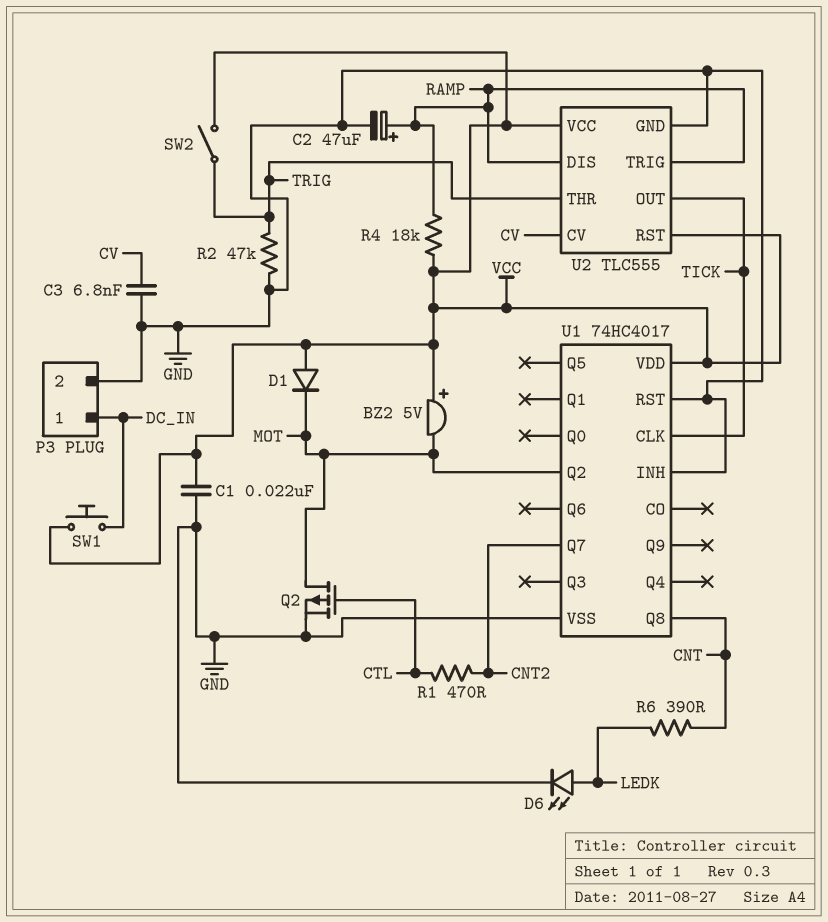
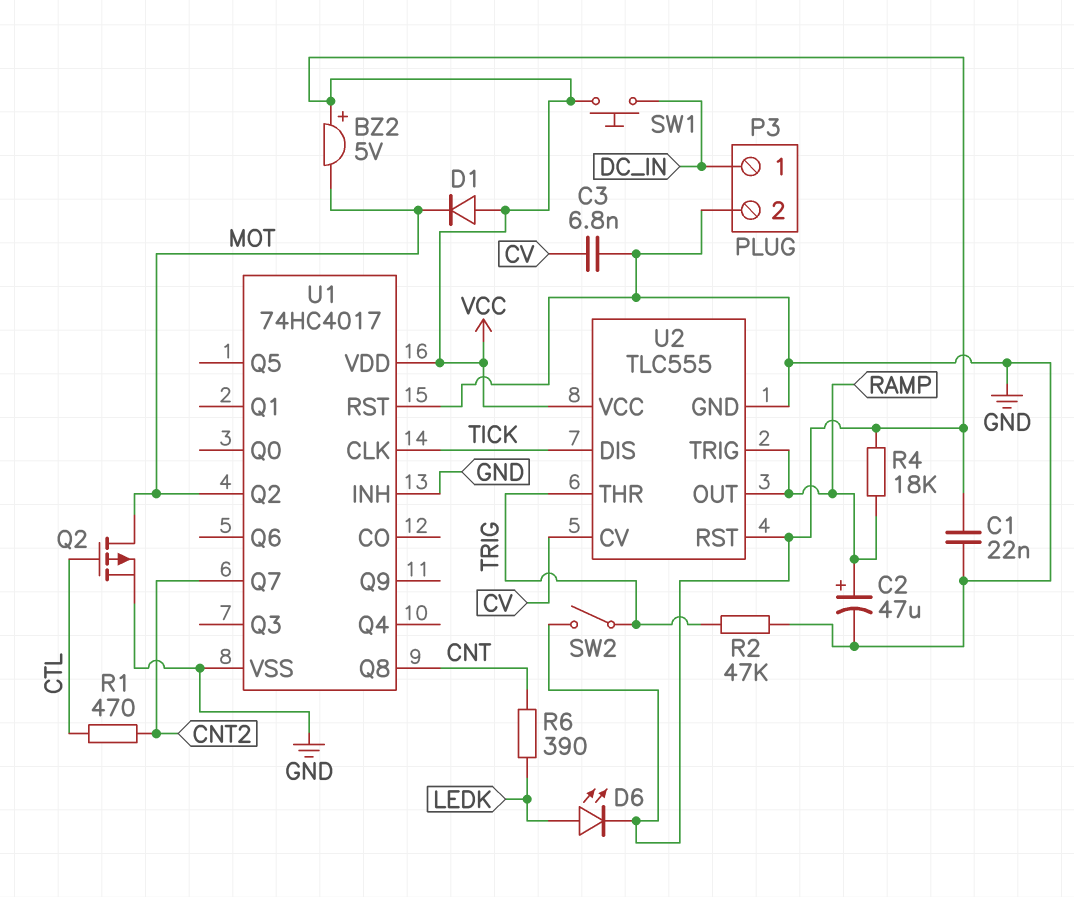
D6: LED (A LEDK, K GND) -> LED (A LEDK, K VCC)
U2 pin DIS: RAMP -> TICK
U2 pin OUT: TICK -> RAMP

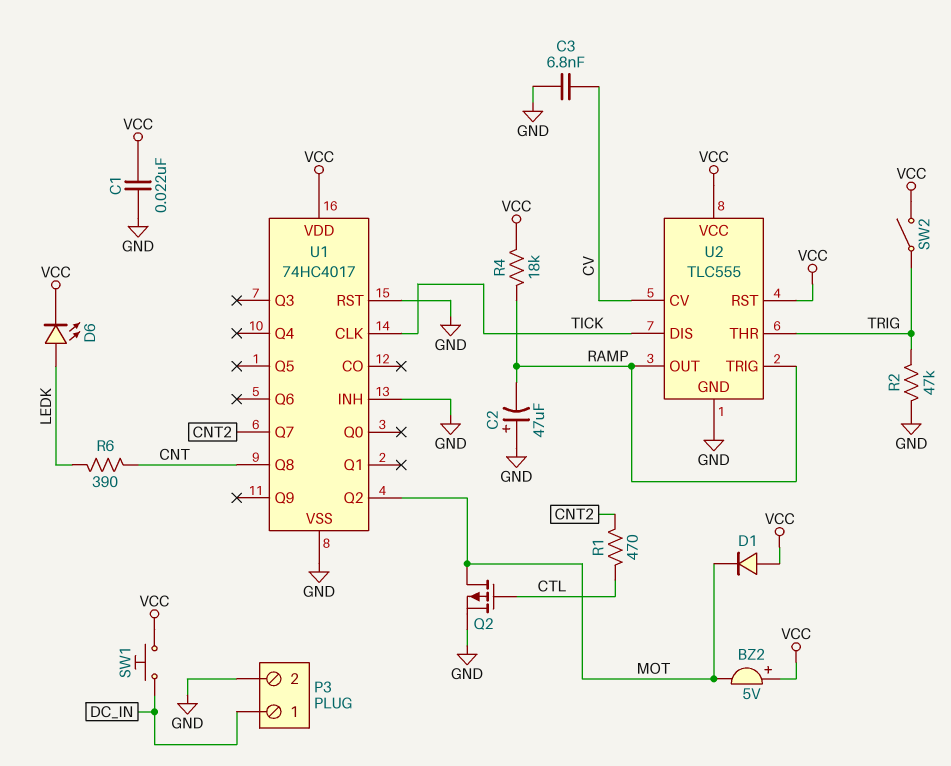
C2: 47uF (plus RAMP, minus GND) -> 47uF (plus GND, minus RAMP)

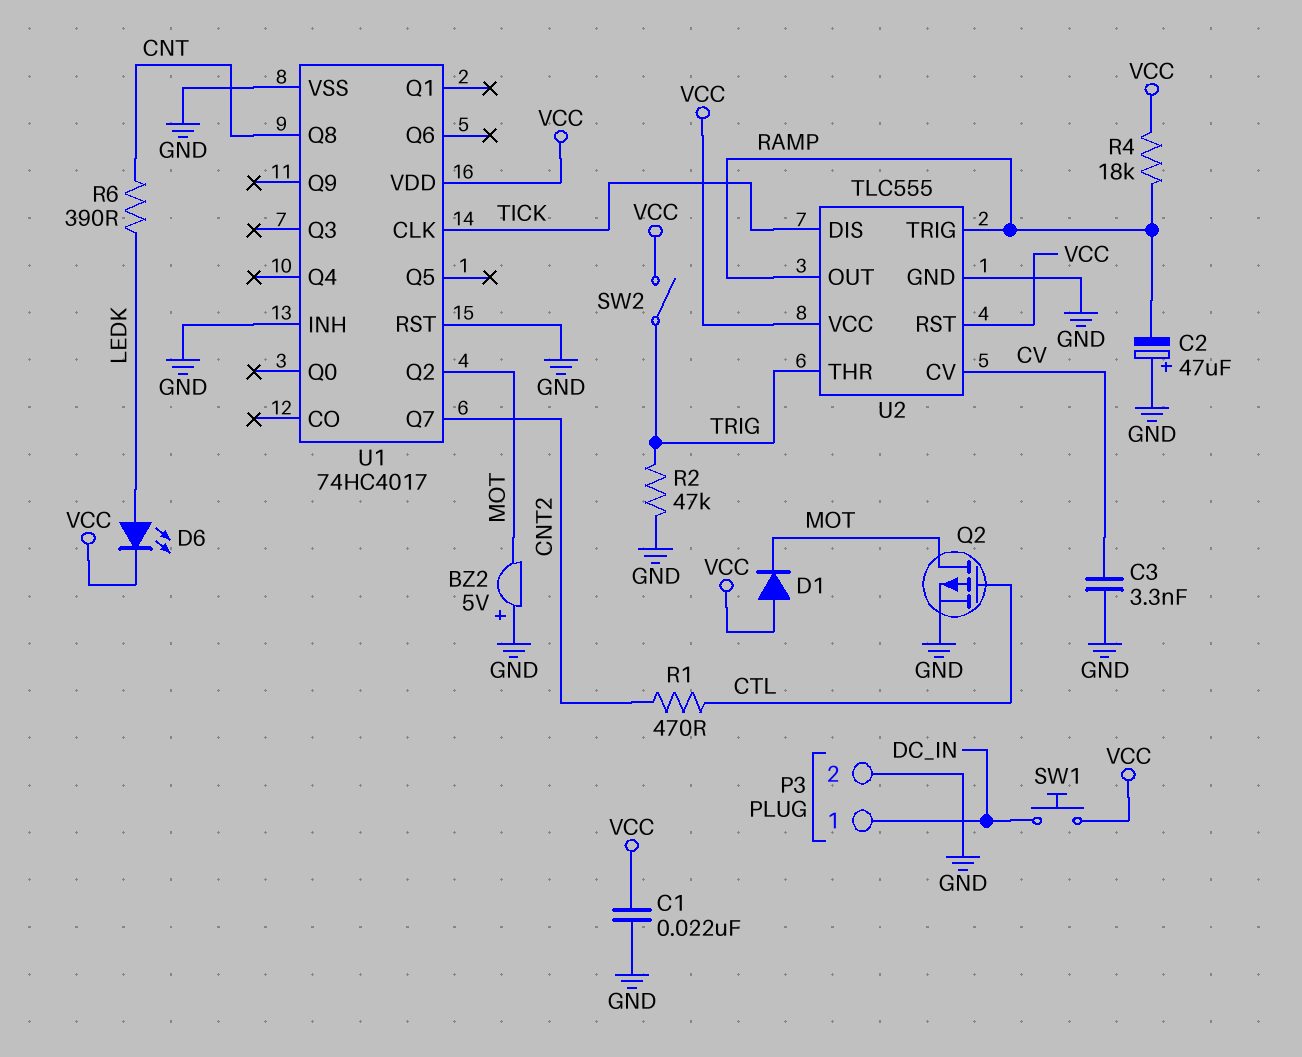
BZ2: buzzer 5V (plus VCC, minus MOT) -> buzzer 5V (plus GND, minus MOT)
C3: 6.8nF (CV, GND) -> 3.3nF (CV, GND)

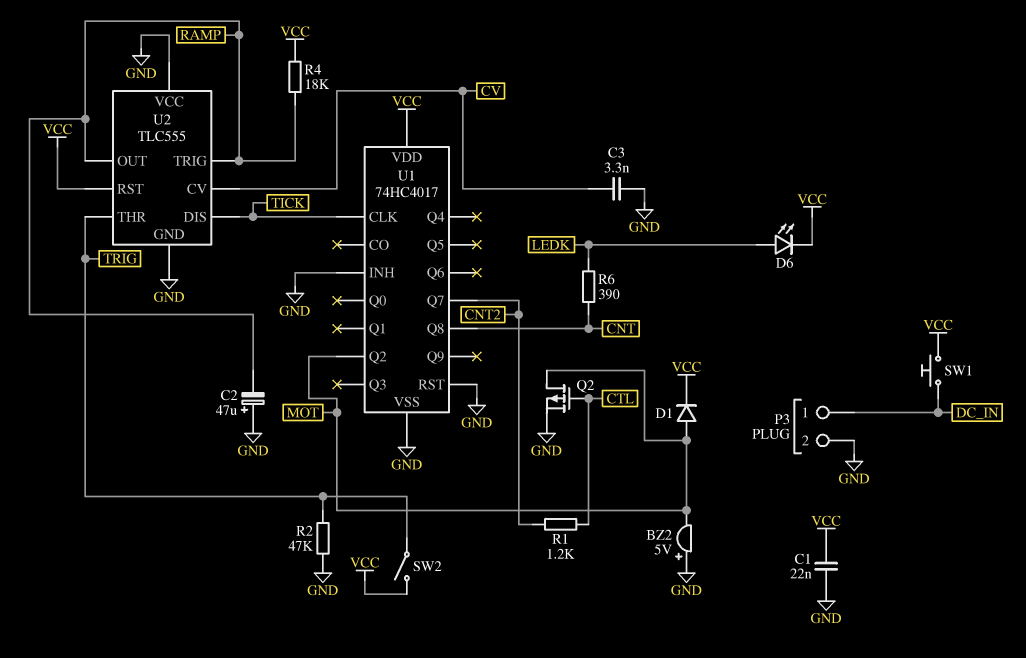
D1: diode (A VCC, K MOT) -> diode (A MOT, K VCC)
R1: 470 (CNT2, CTL) -> 1.2k (CNT2, CTL)
U2 pin VCC: VCC -> GND

